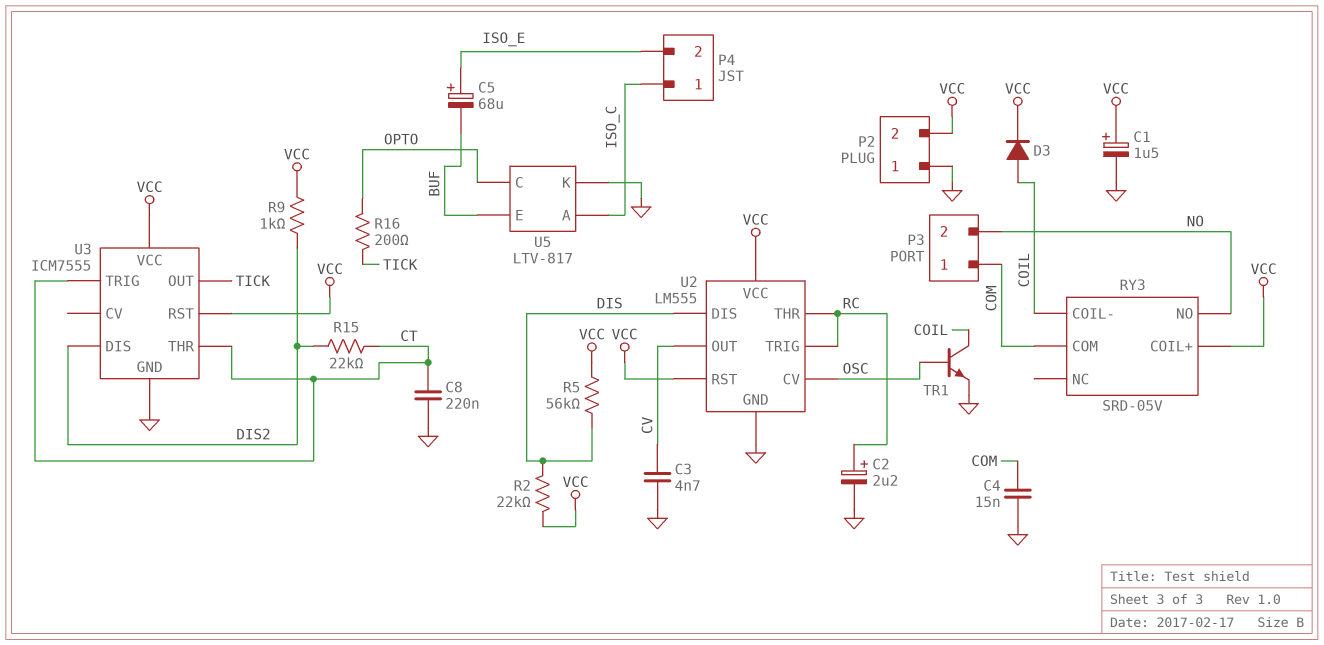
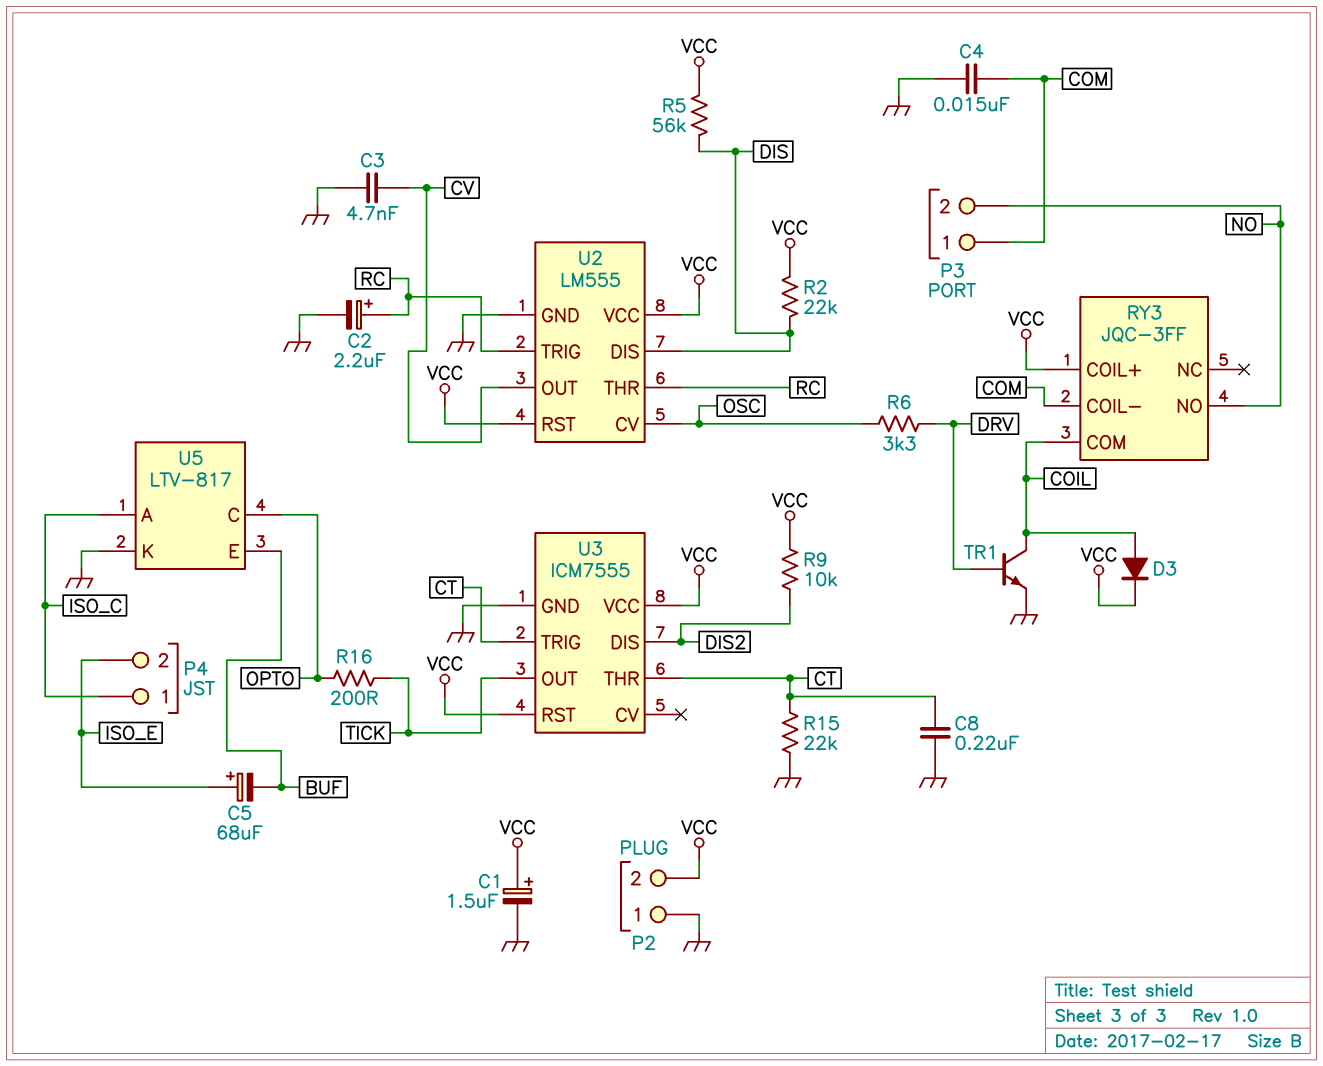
R6: none -> 3.3k (DRV, OSC)
R9: 1k (DIS2, VCC) -> 10k (DIS2, VCC)
R15: 22k (CT, DIS2) -> 22k (CT, GND)
RY3: SRD-05V -> JQC-3FF
RY3 pin COIL-: COIL -> COM
RY3 pin COM: COM -> COIL
TR1: NPN (B OSC, C COIL, E GND) -> NPN (B DRV, C COIL, E GND)

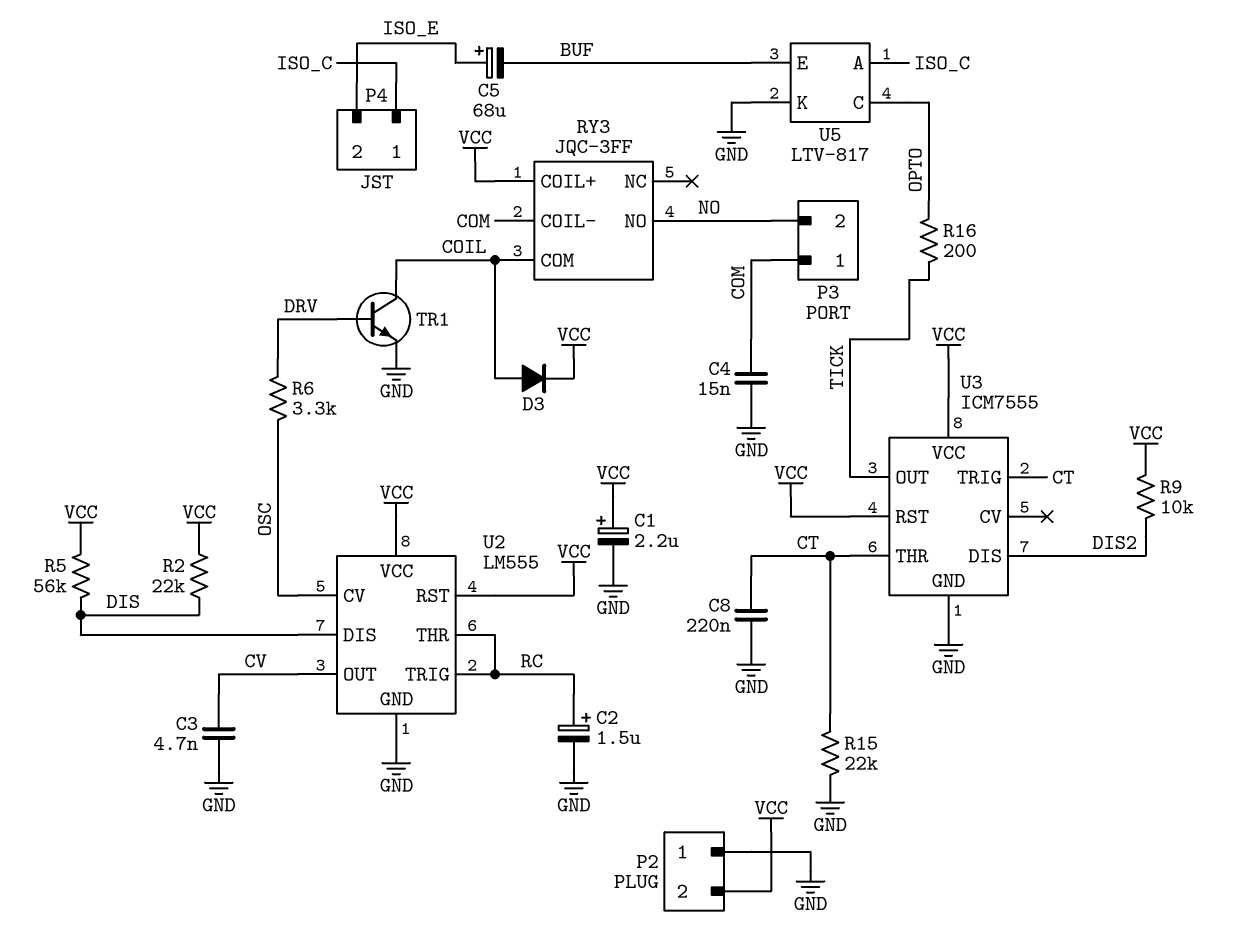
C1: 1.5uF (plus VCC, minus GND) -> 2.2uF (plus VCC, minus GND)
C2: 2.2uF (plus RC, minus GND) -> 1.5uF (plus RC, minus GND)

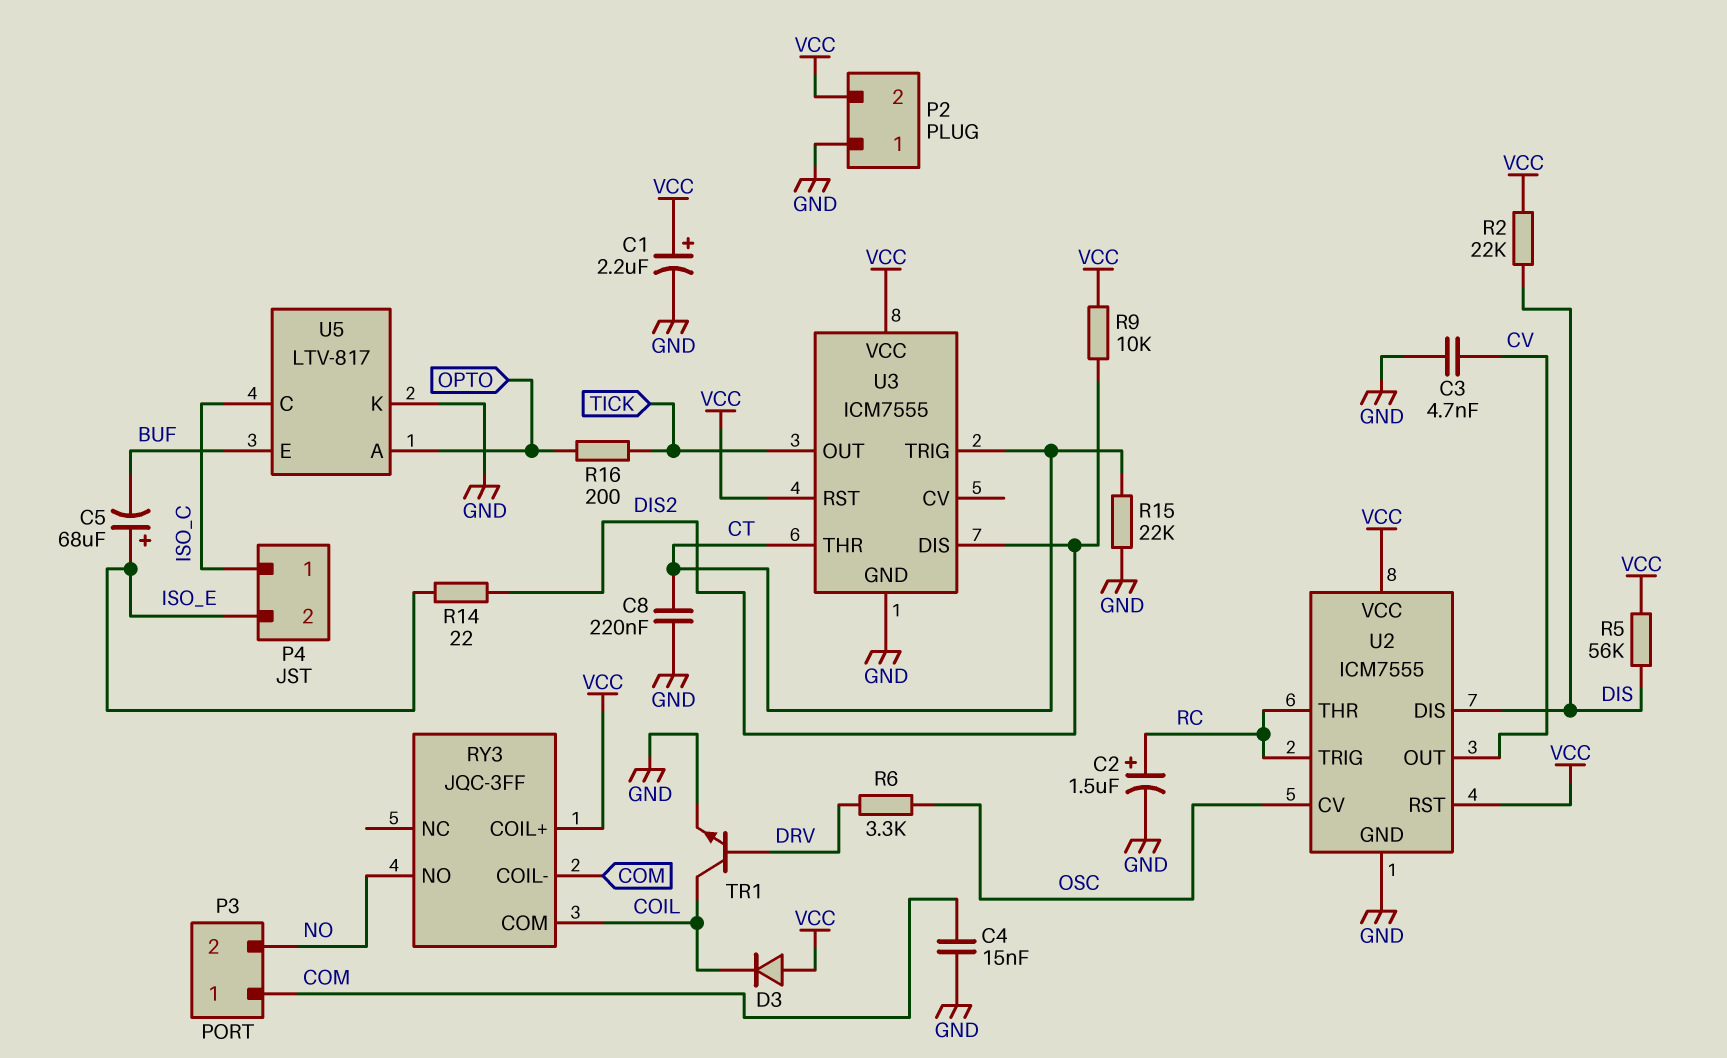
D3: diode (A COIL, K VCC) -> diode (A VCC, K COIL)
R14: none -> 22 (DIS2, ISO_E)
U2: LM555 -> ICM7555
U5 pin A: ISO_C -> OPTO
U5 pin C: OPTO -> ISO_C

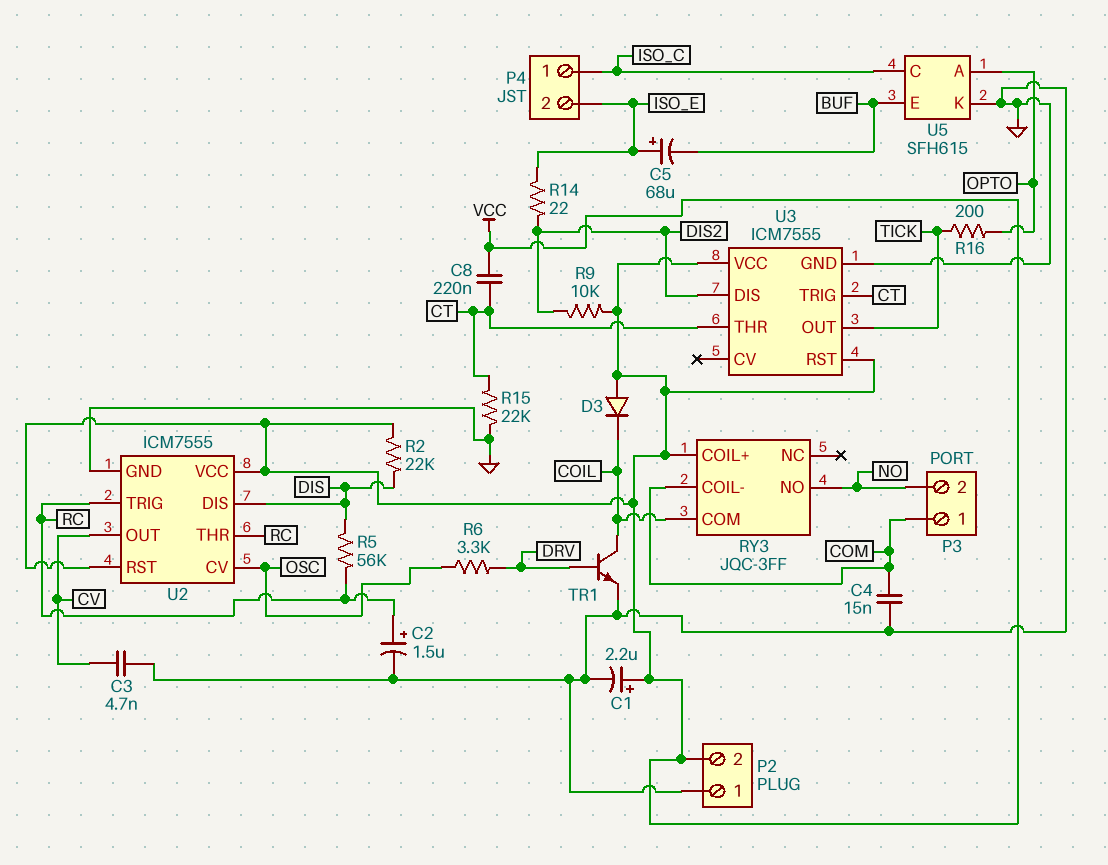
C8: 220nF (CT, GND) -> 220nF (CT, VCC)
R5: 56k (DIS, VCC) -> 56k (DIS, RC)
U5: LTV-817 -> SFH615

